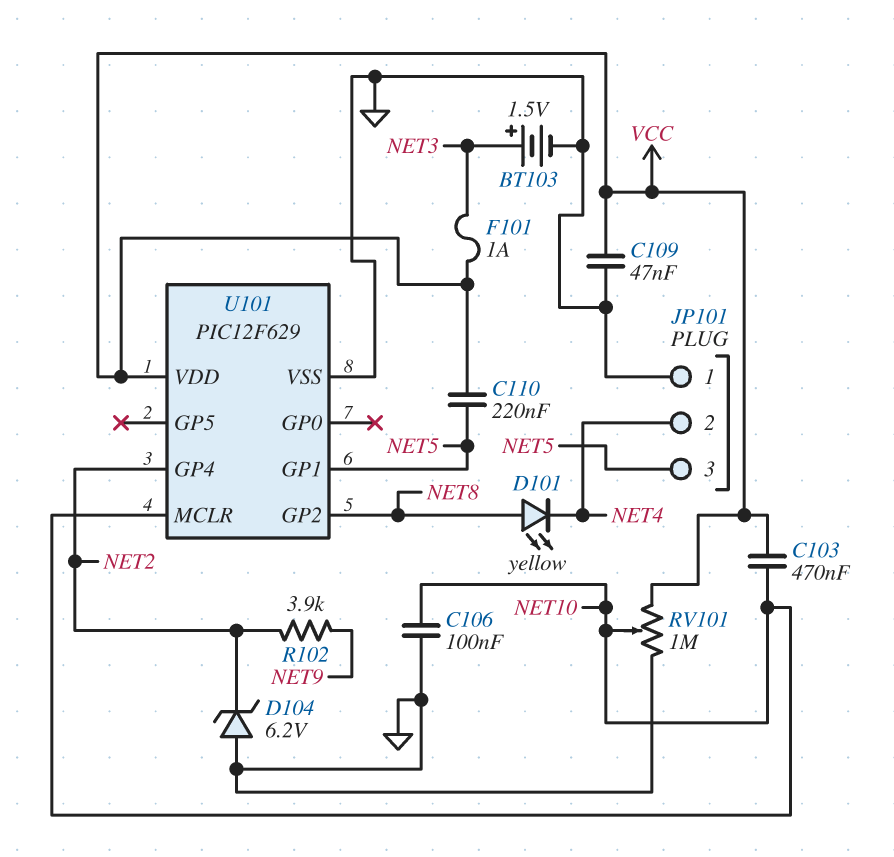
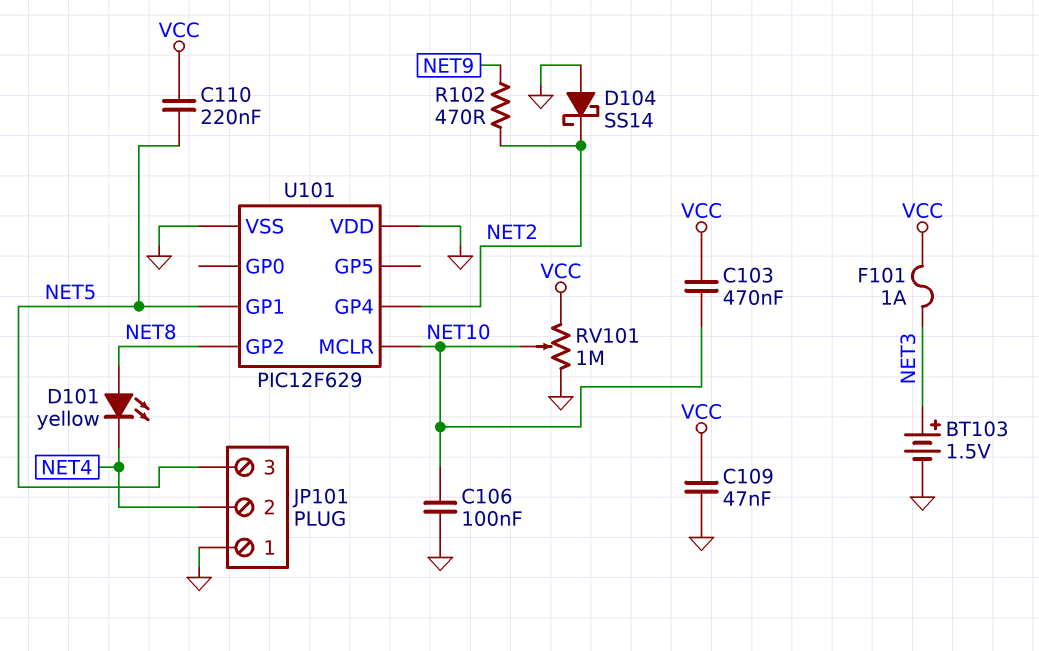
D104: zener 6.2V (A GND, K NET2) -> schottky SS14 (A GND, K NET2)
R102: 3.9k (NET2, NET9) -> 470 (NET2, NET9)
U101 pin VDD: VCC -> GND

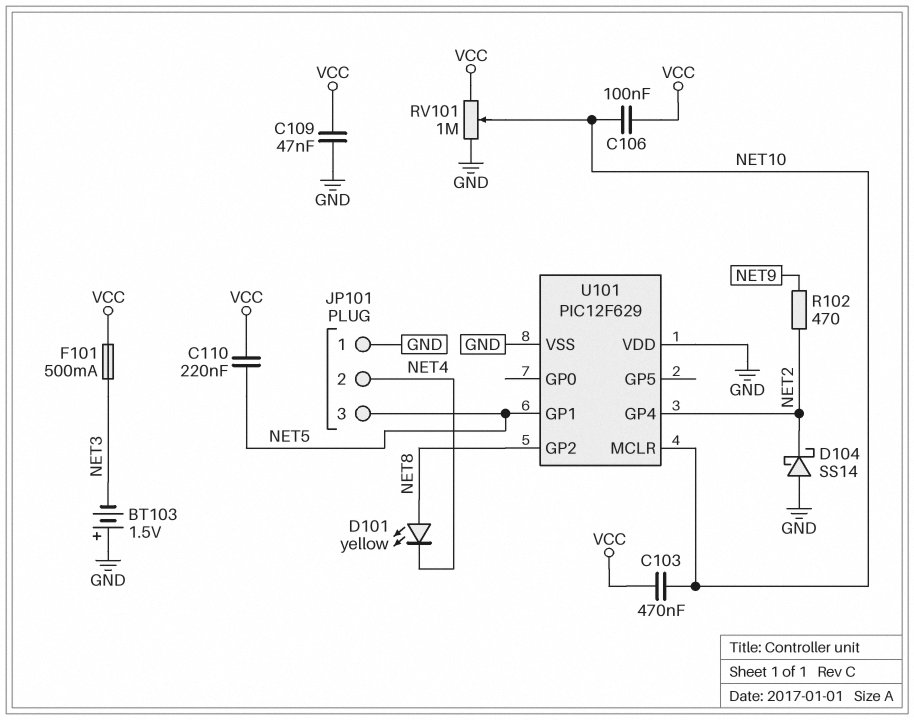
BT103: 1.5V (plus NET3, minus GND) -> 1.5V (plus GND, minus NET3)
C106: 100nF (GND, NET10) -> 100nF (NET10, VCC)
F101: 1A (NET3, VCC) -> 500mA (NET3, VCC)

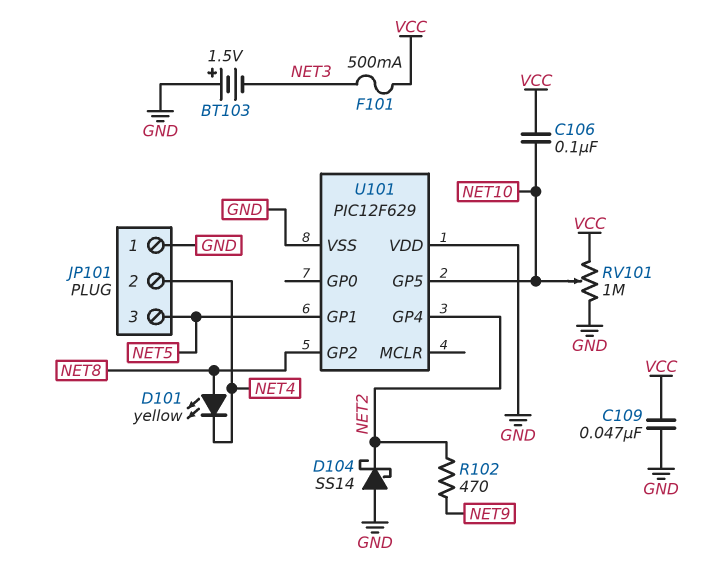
C103: 470nF (NET10, VCC) -> none
C110: 220nF (NET5, VCC) -> none
U101 pin GP5: none -> NET10
U101 pin MCLR: NET10 -> none

